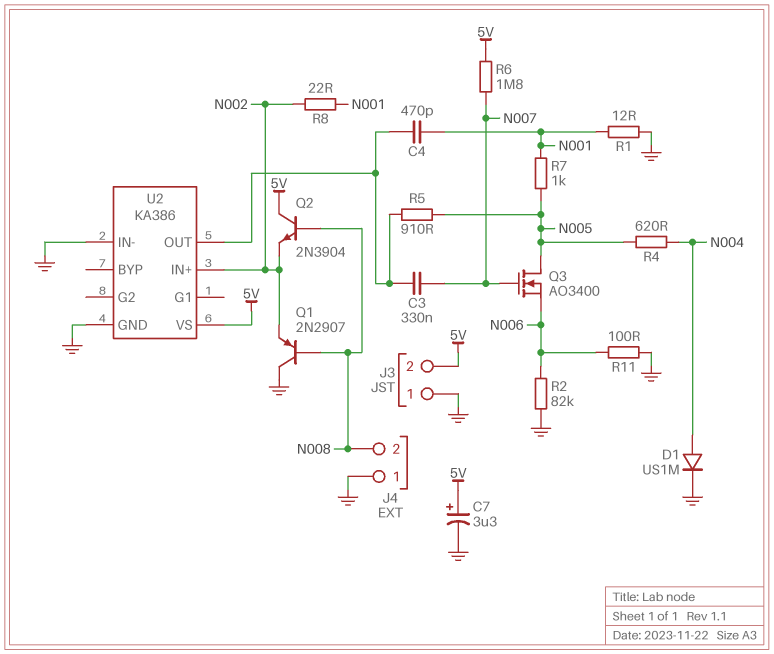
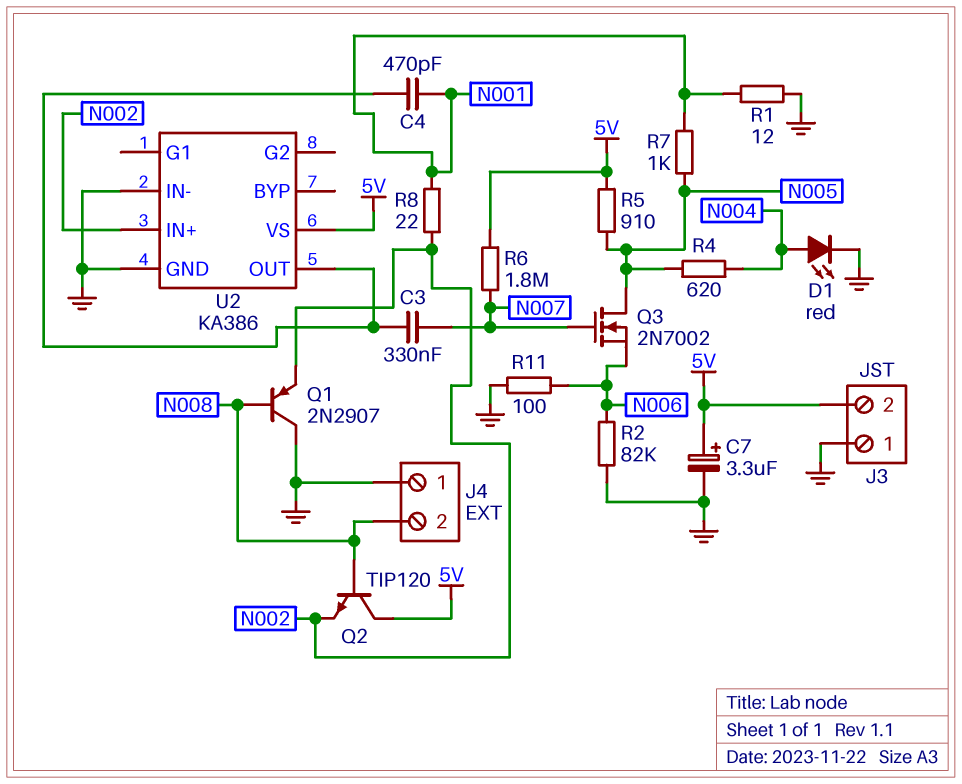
D1: diode US1M (A N004, K GND) -> LED red (A N004, K GND)
Q2: NPN 2N3904 (B N008, C 5V, E N002) -> NPN TIP120 (B N008, C 5V, E N002)
Q3: NMOS AO3400 (G N007, D N005, S N006) -> NMOS 2N7002 (G N007, D N005, S N006)
R5: 910 (N005, U2/OUT) -> 910 (5V, N005)

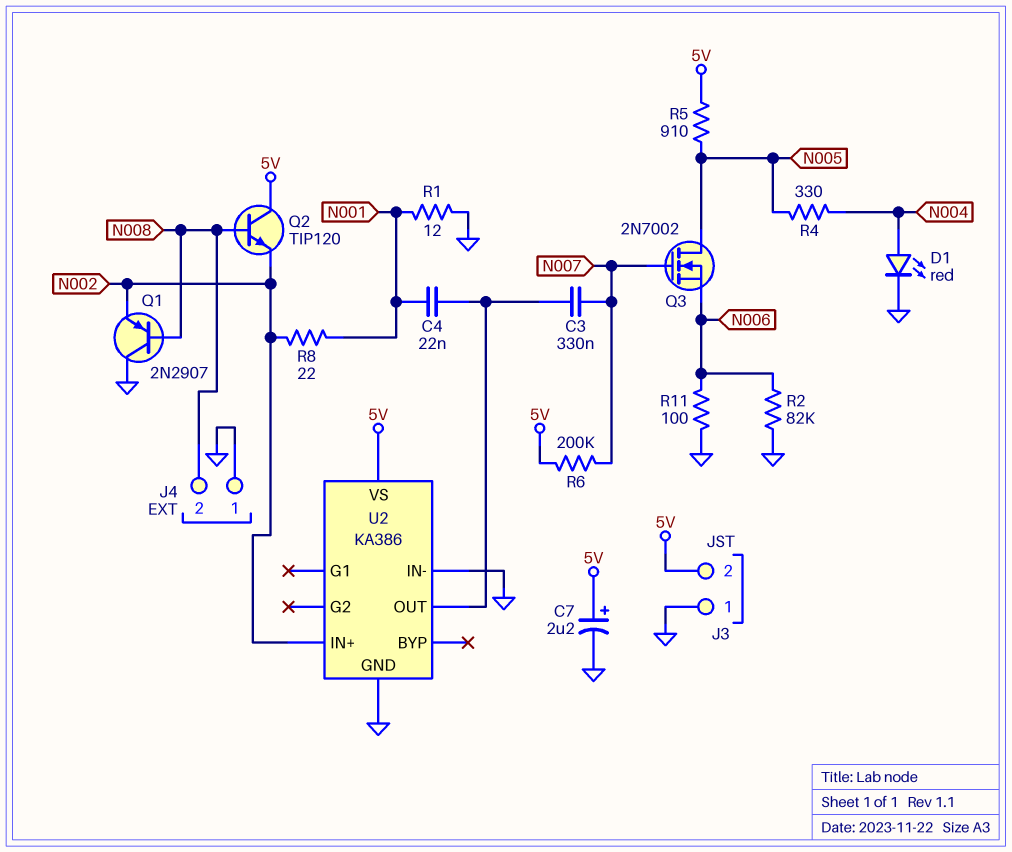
C4: 470pF (N001, U2/OUT) -> 22nF (N001, U2/OUT)
C7: 3.3uF (plus 5V, minus GND) -> 2.2uF (plus 5V, minus GND)
R4: 620 (N004, N005) -> 330 (N004, N005)
R6: 1.8M (5V, N007) -> 200k (5V, N007)
R7: 1k (N001, N005) -> none

